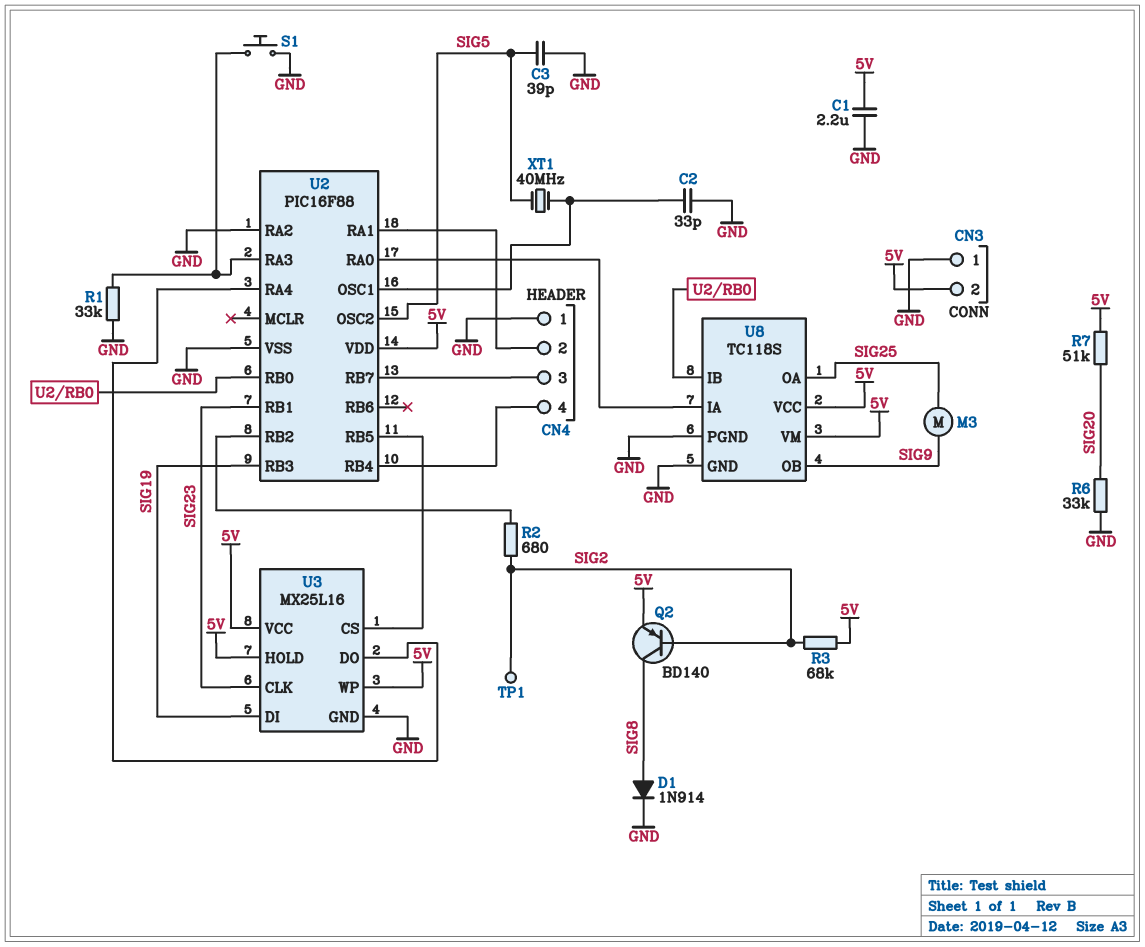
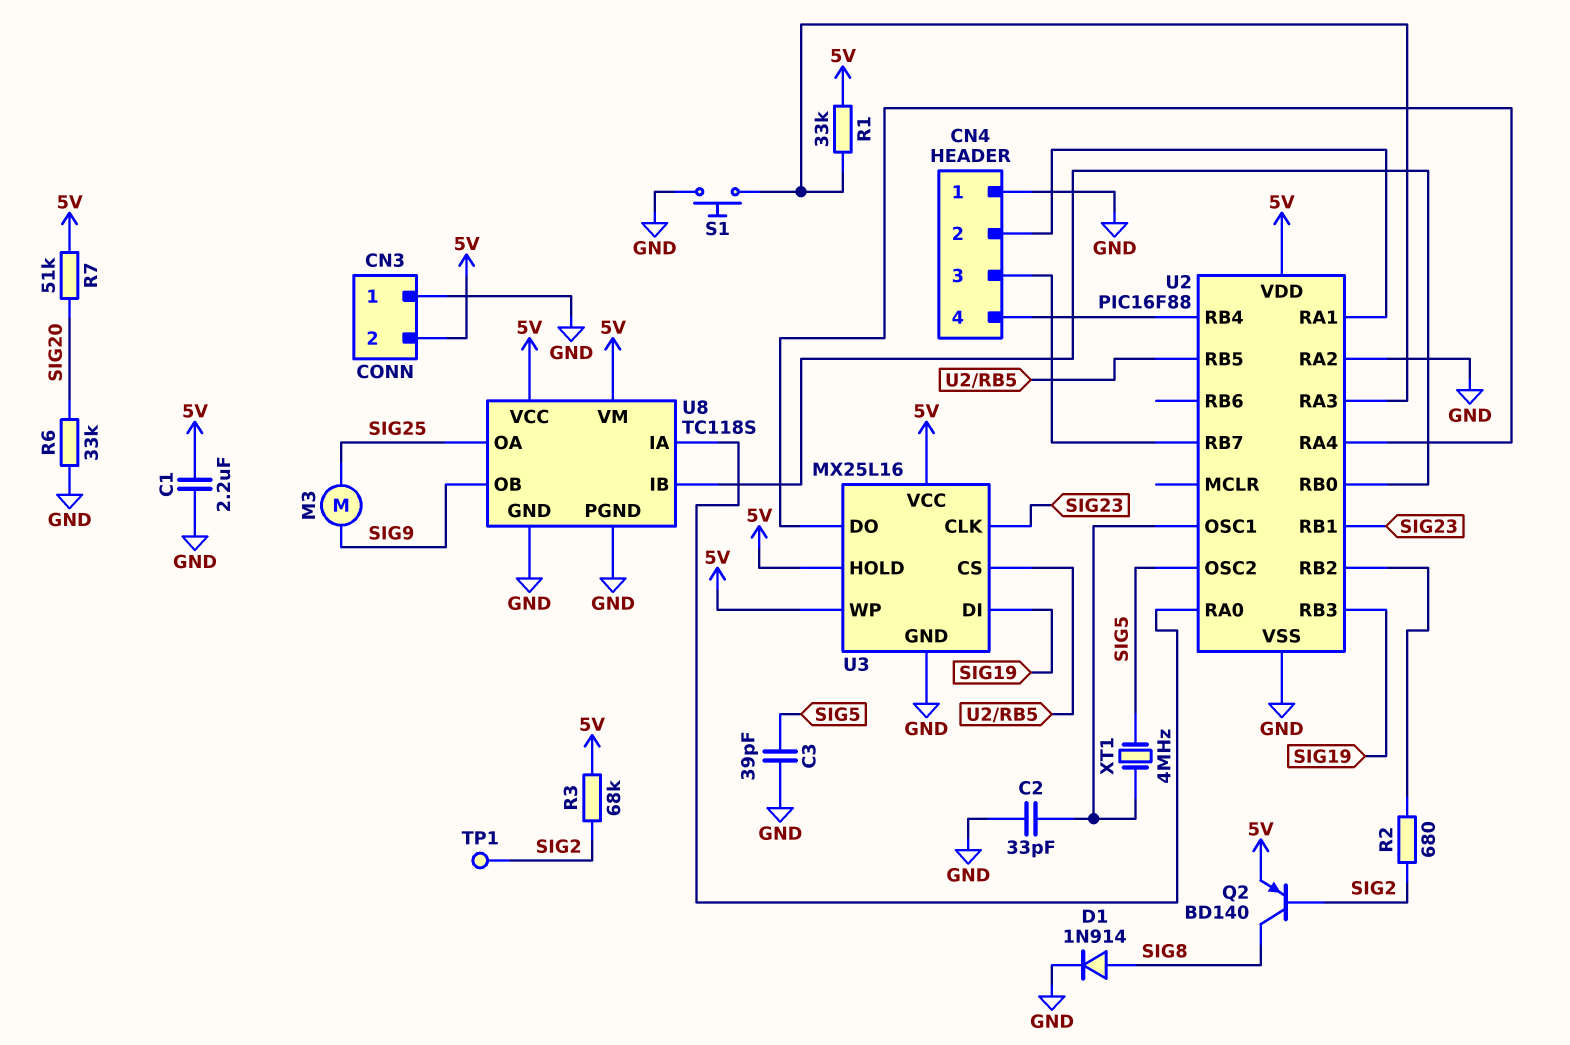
R1: 33k (GND, U2/RA3) -> 33k (5V, U2/RA3)
XT1: 40MHz (SIG5, U2/OSC1) -> 4MHz (SIG5, U2/OSC1)

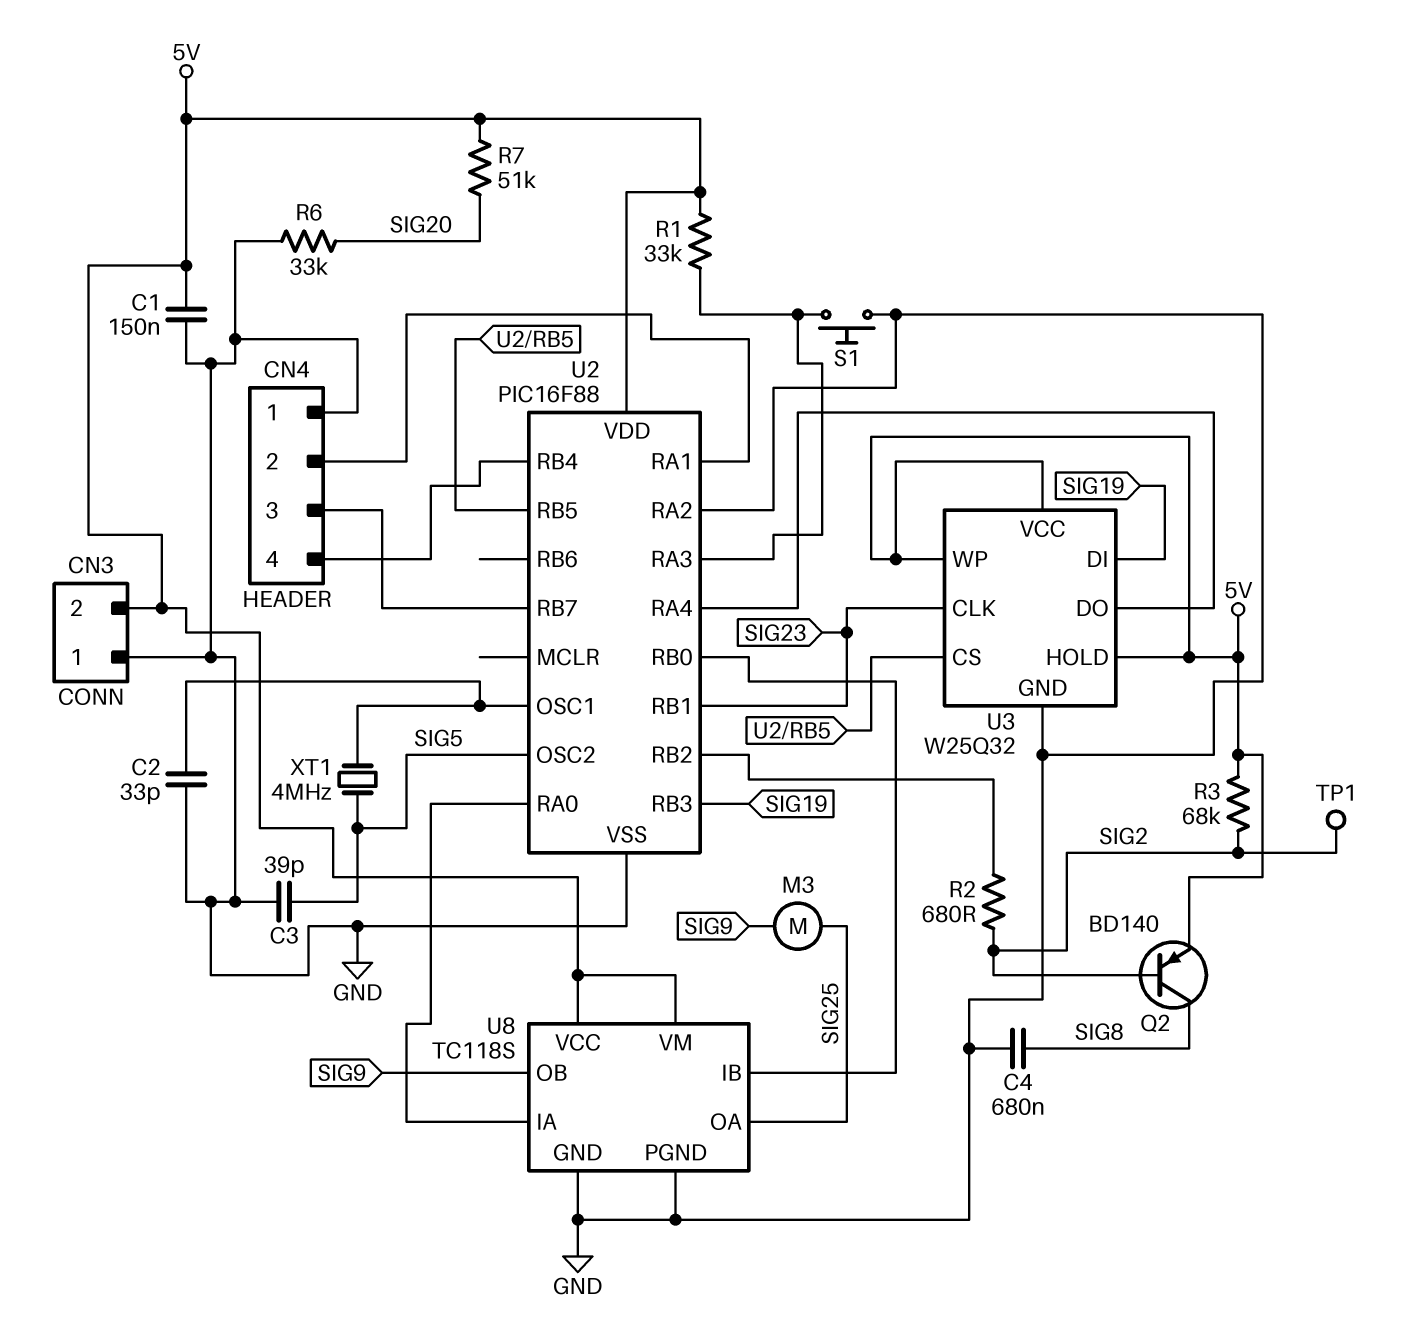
C1: 2.2uF (5V, GND) -> 150nF (5V, GND)
C4: none -> 680nF (GND, SIG8)
D1: diode 1N914 (A SIG8, K GND) -> none
U3: MX25L16 -> W25Q32

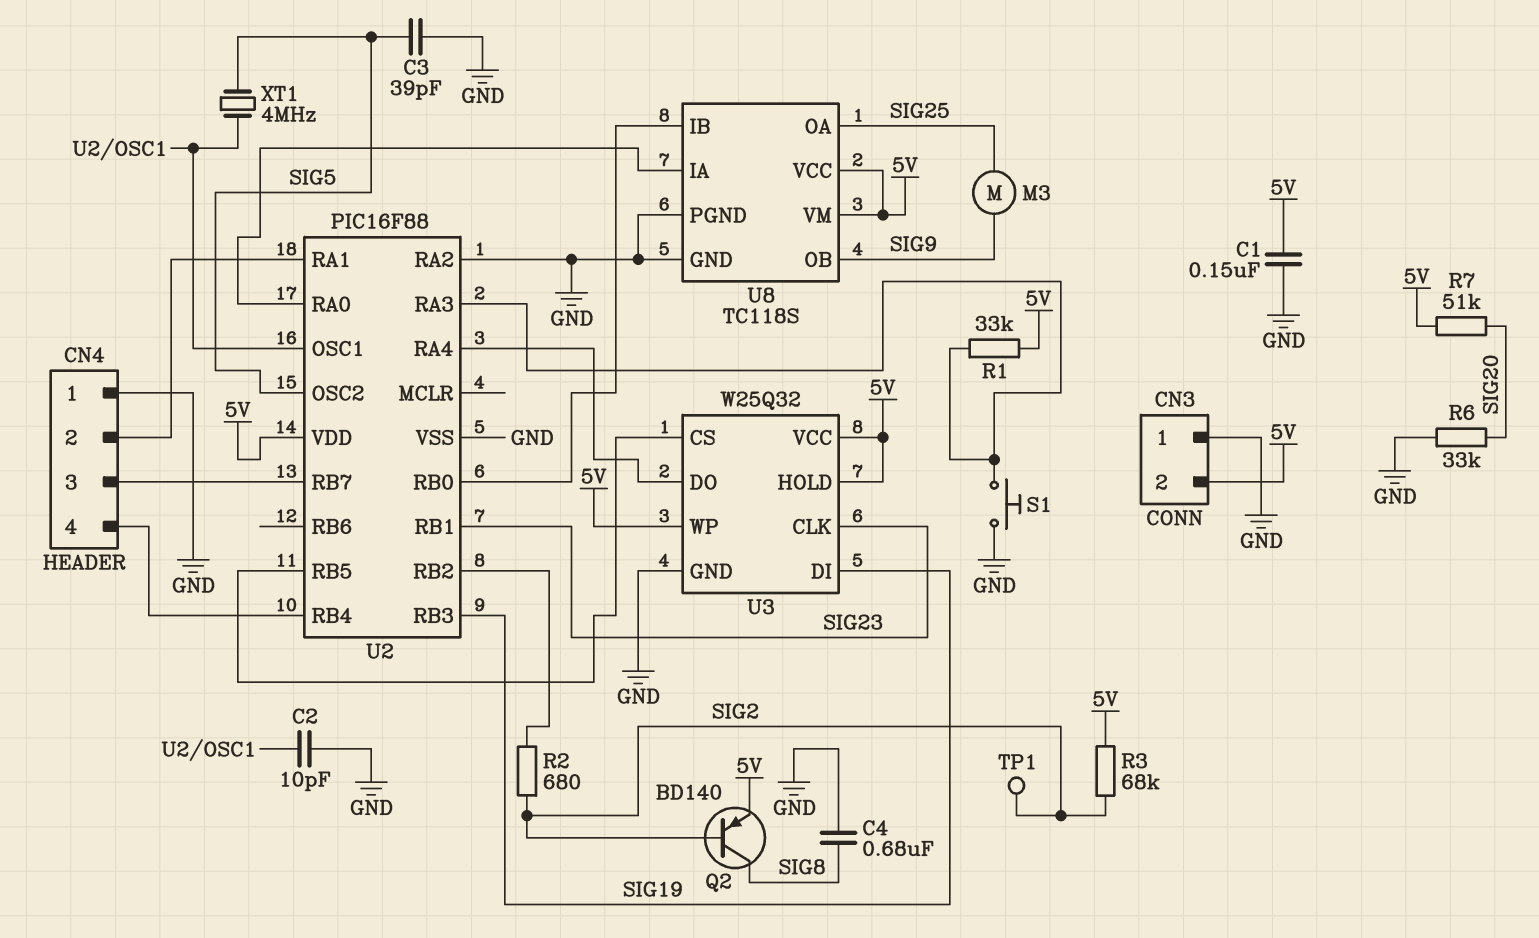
C2: 33pF (GND, U2/OSC1) -> 10pF (GND, U2/OSC1)

